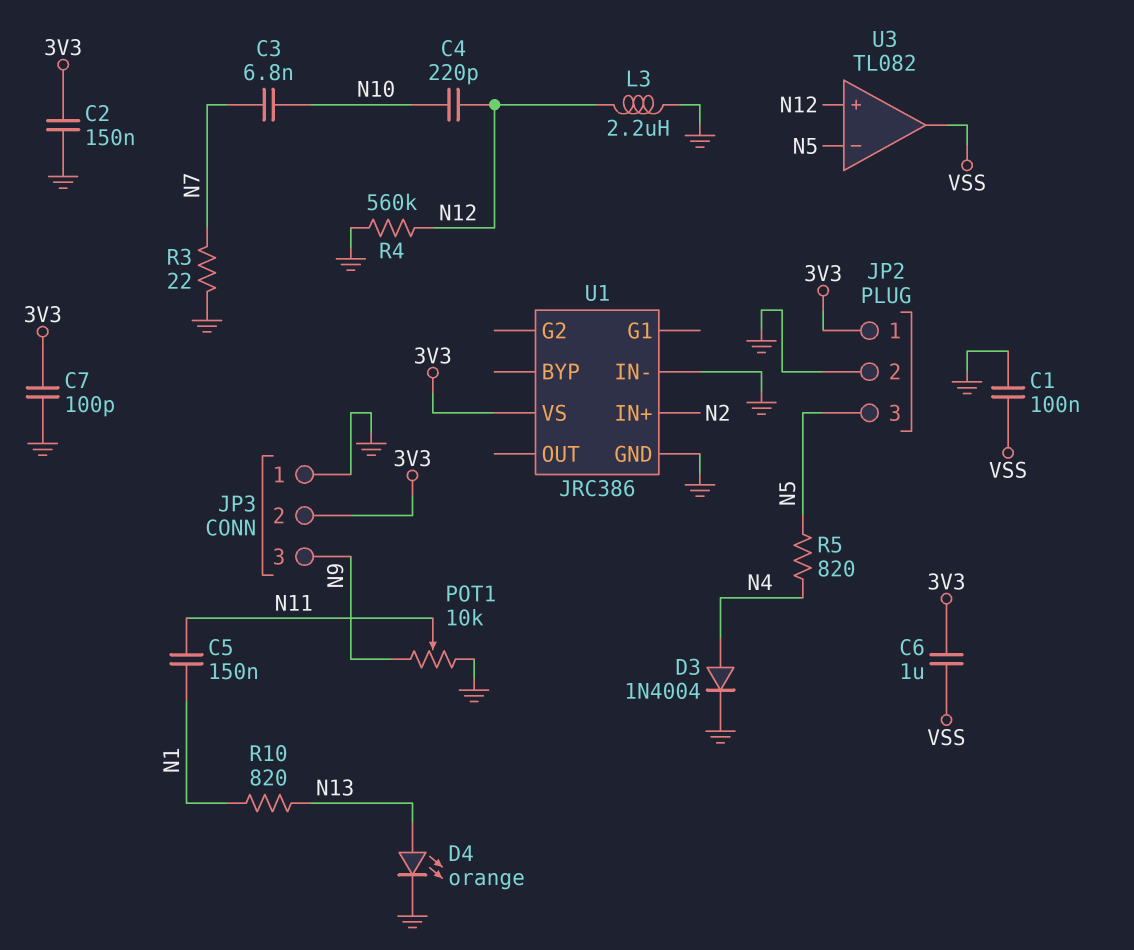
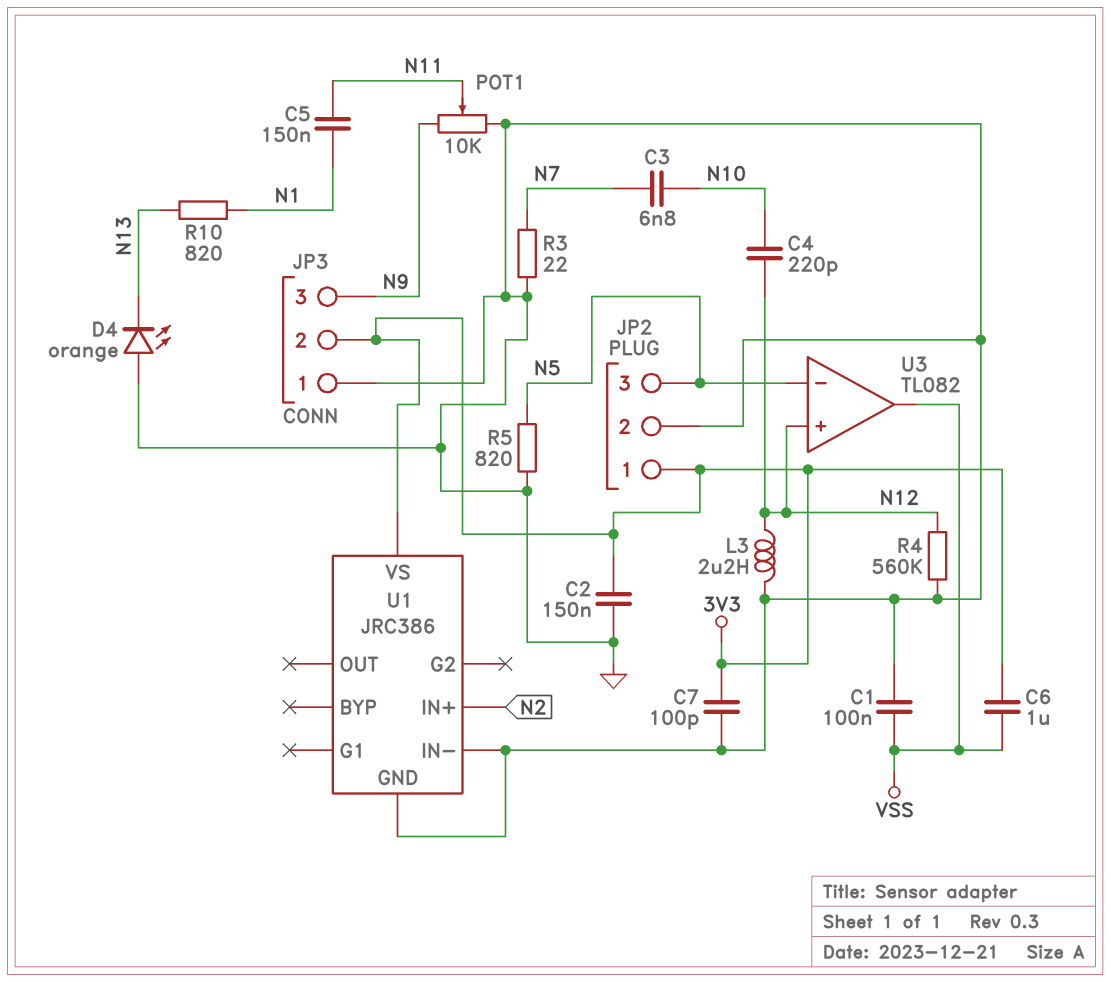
D3: diode 1N4004 (A N4, K GND) -> none
D4: LED orange (A N13, K GND) -> LED orange (A GND, K N13)
R5: 820 (N4, N5) -> 820 (GND, N5)

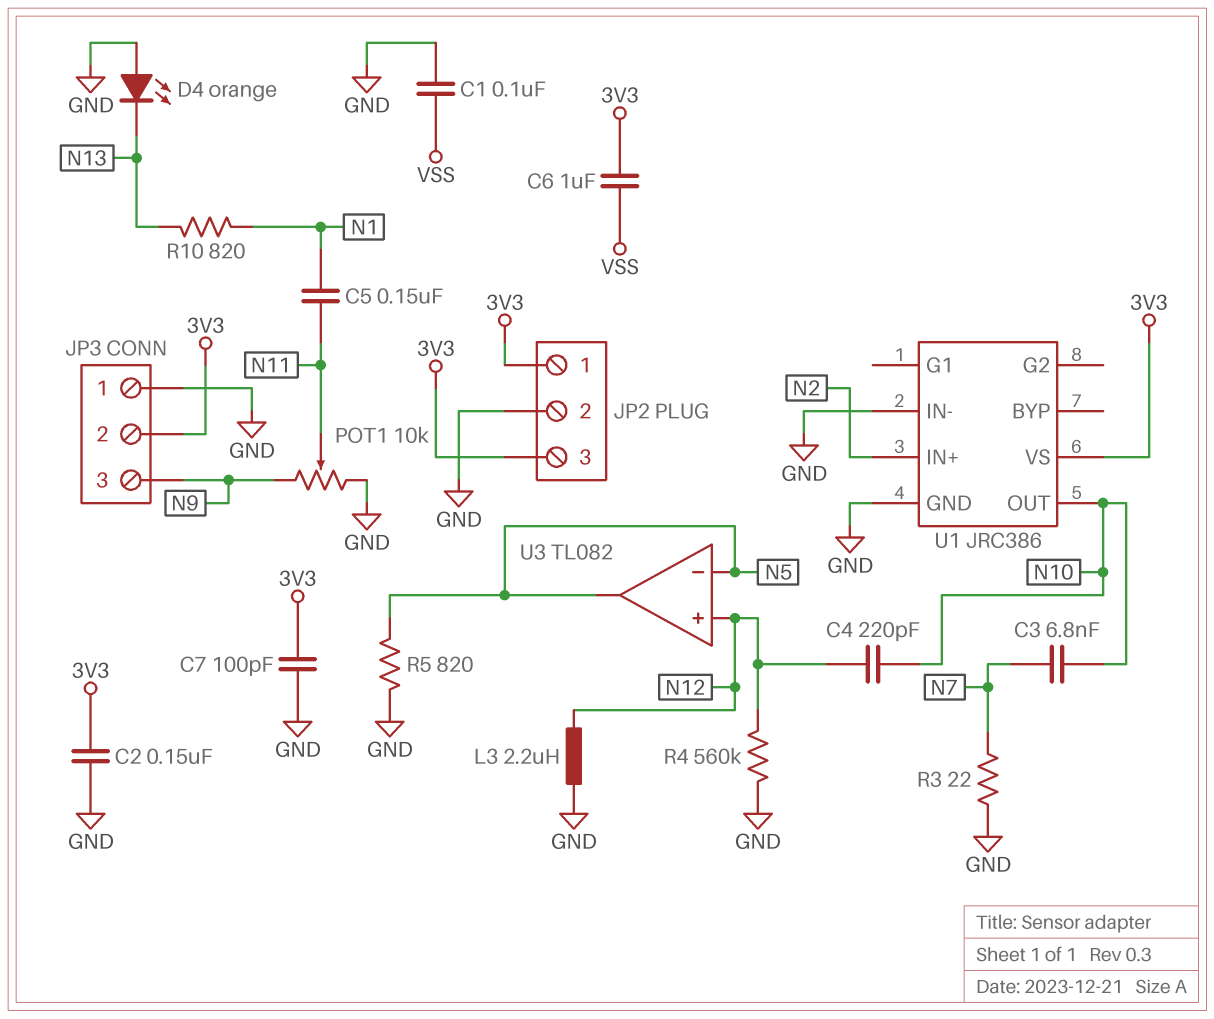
JP2 pin 3: N5 -> 3V3
U1 pin OUT: none -> N10
U3 pin out: VSS -> N5

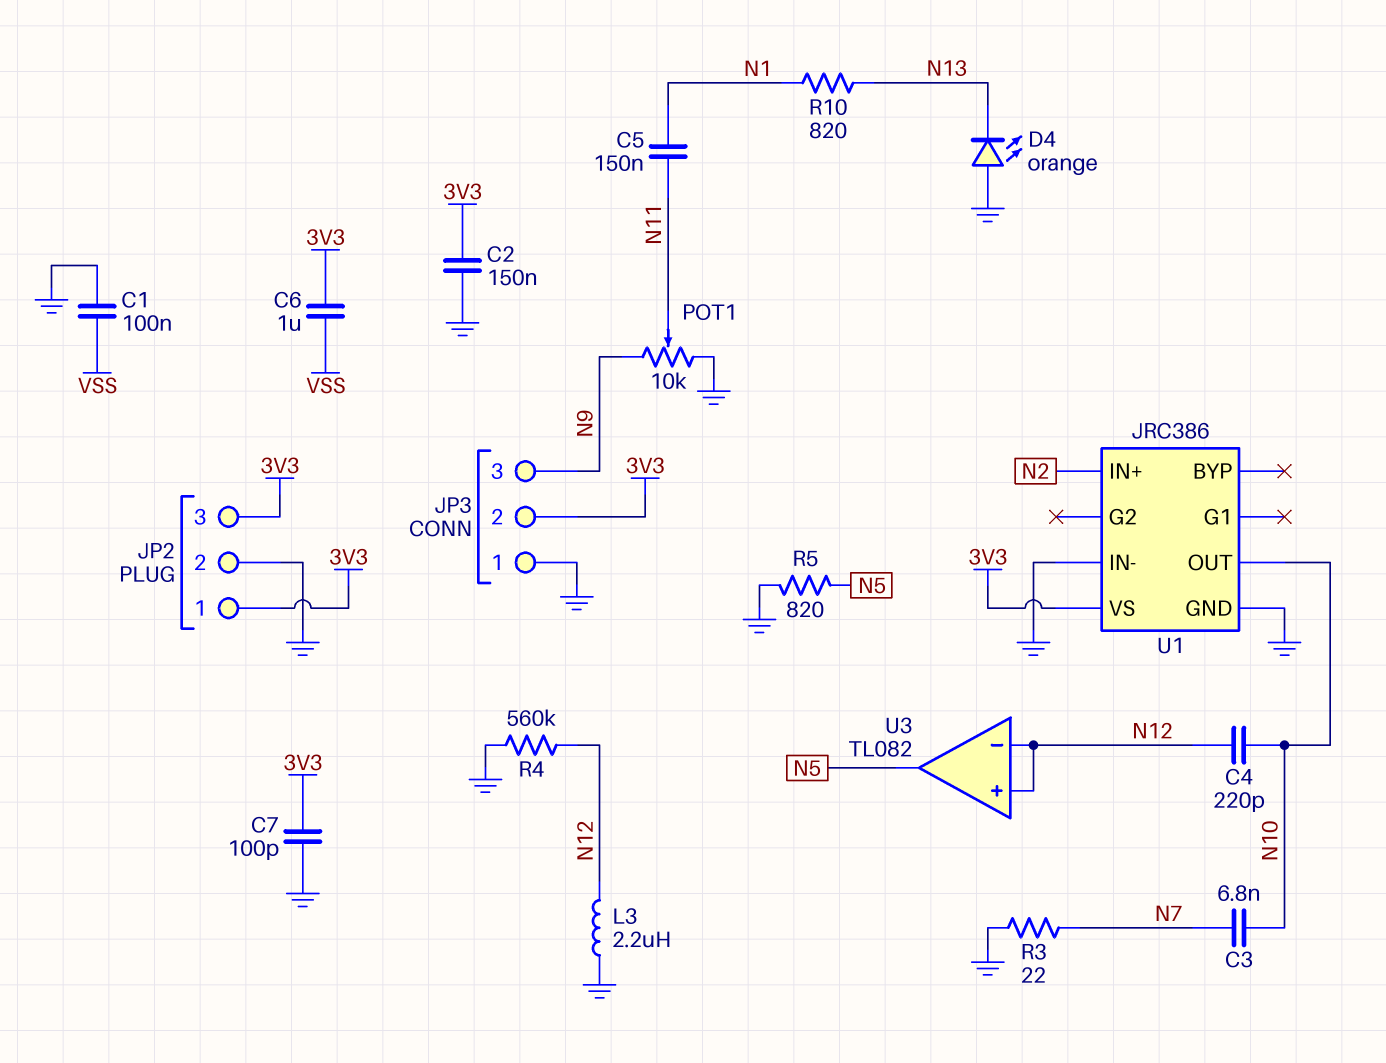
U3 pin in-: N5 -> N12

